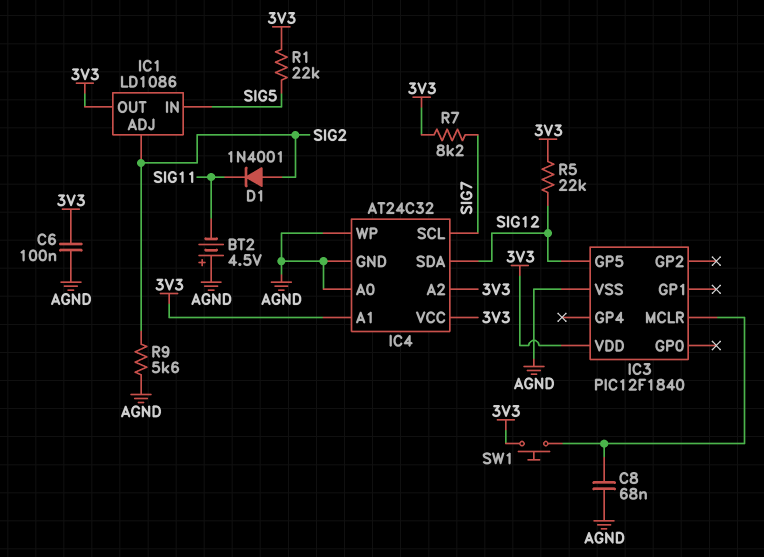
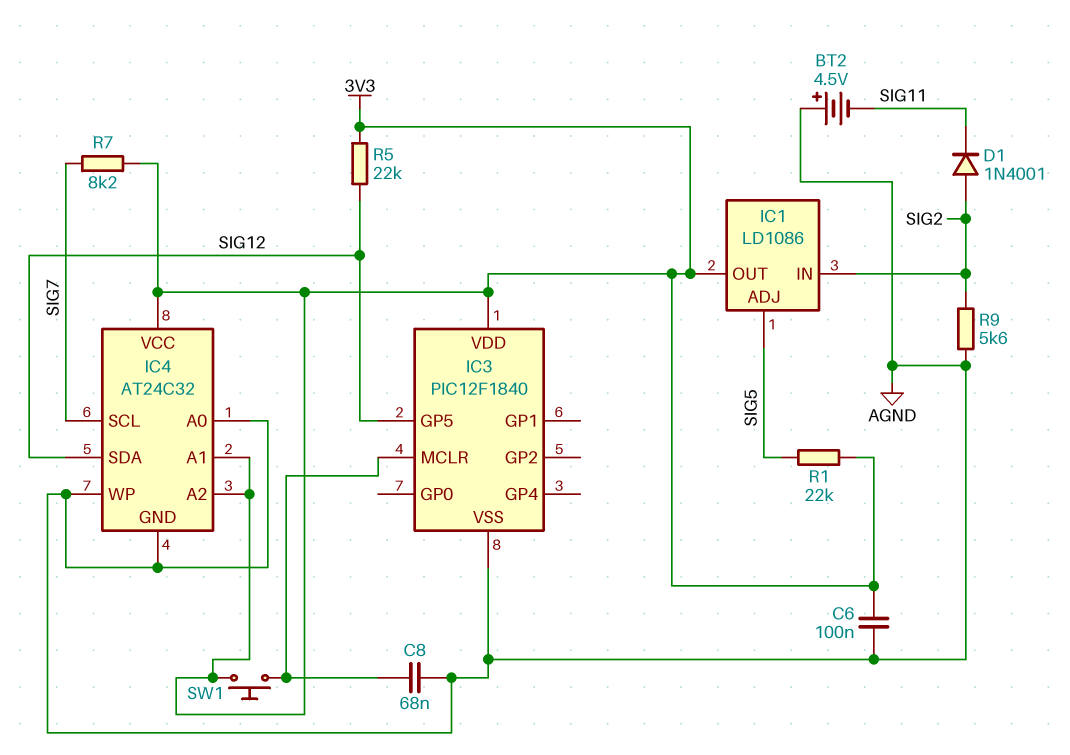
IC1 pin ADJ: SIG2 -> SIG5
IC1 pin IN: SIG5 -> SIG2

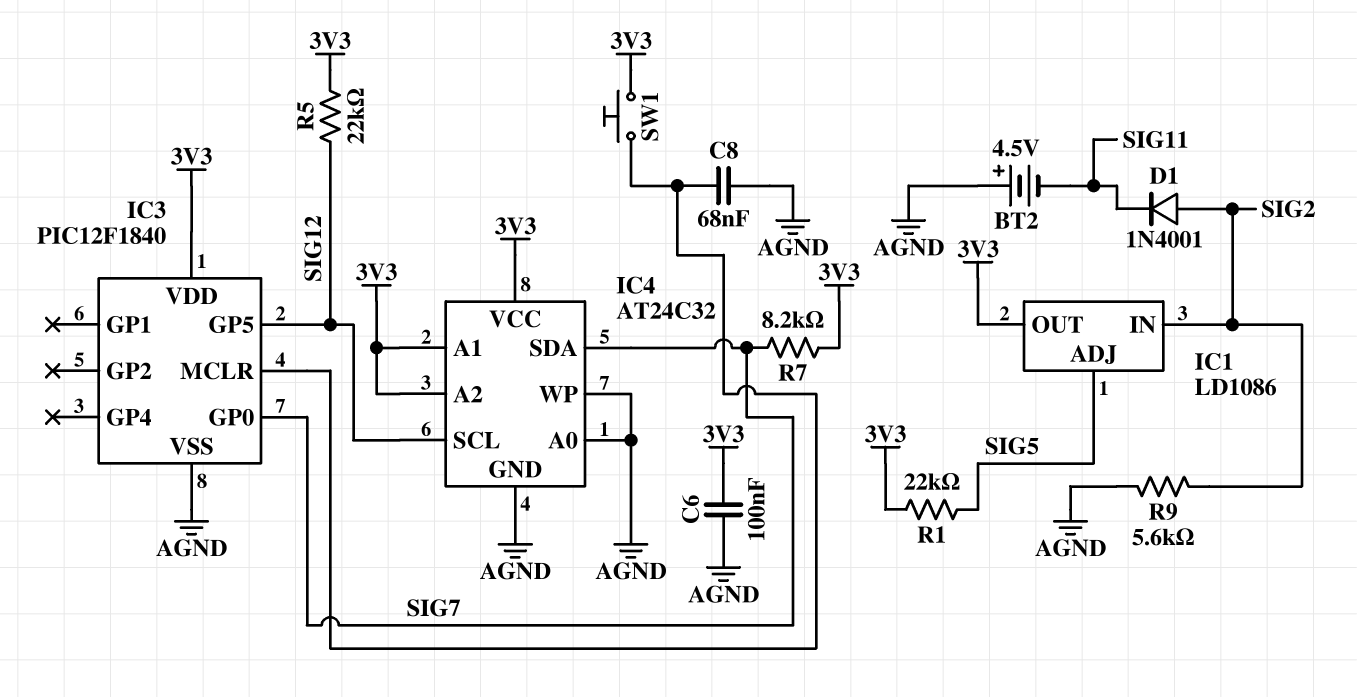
IC3 pin GP0: none -> SIG7
IC4 pin SCL: SIG7 -> SIG12
IC4 pin SDA: SIG12 -> SIG7

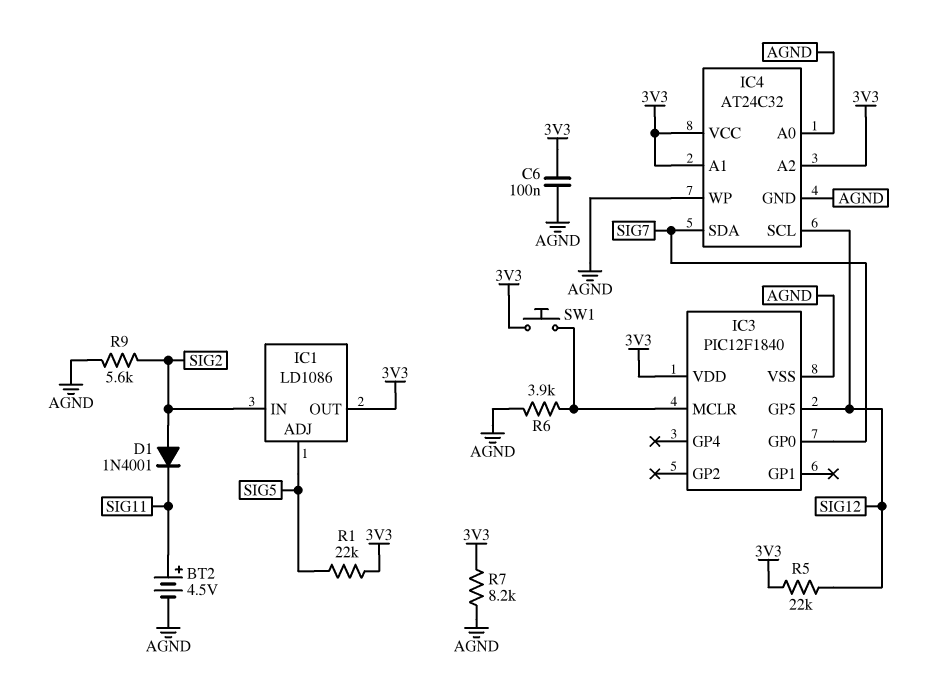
BT2: 4.5V (plus AGND, minus SIG11) -> 4.5V (plus SIG11, minus AGND)
C8: 68nF (AGND, IC3/MCLR) -> none
R6: none -> 3.9k (AGND, IC3/MCLR)
R7: 8.2k (3V3, SIG7) -> 8.2k (3V3, AGND)

